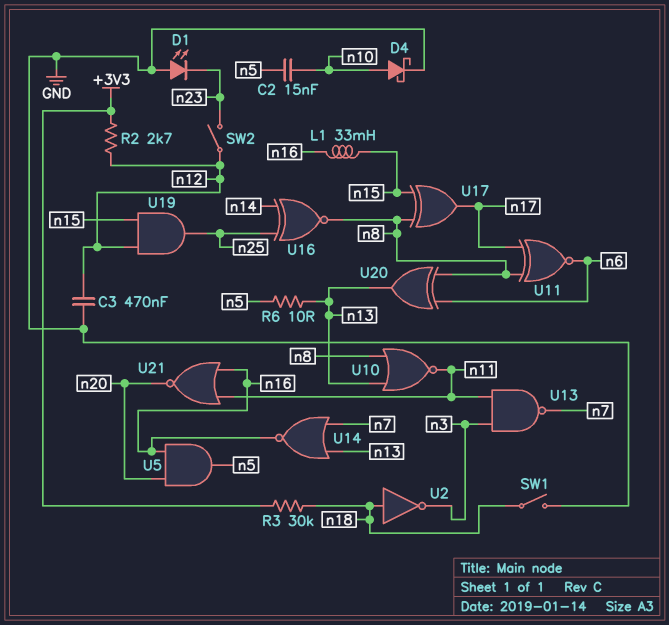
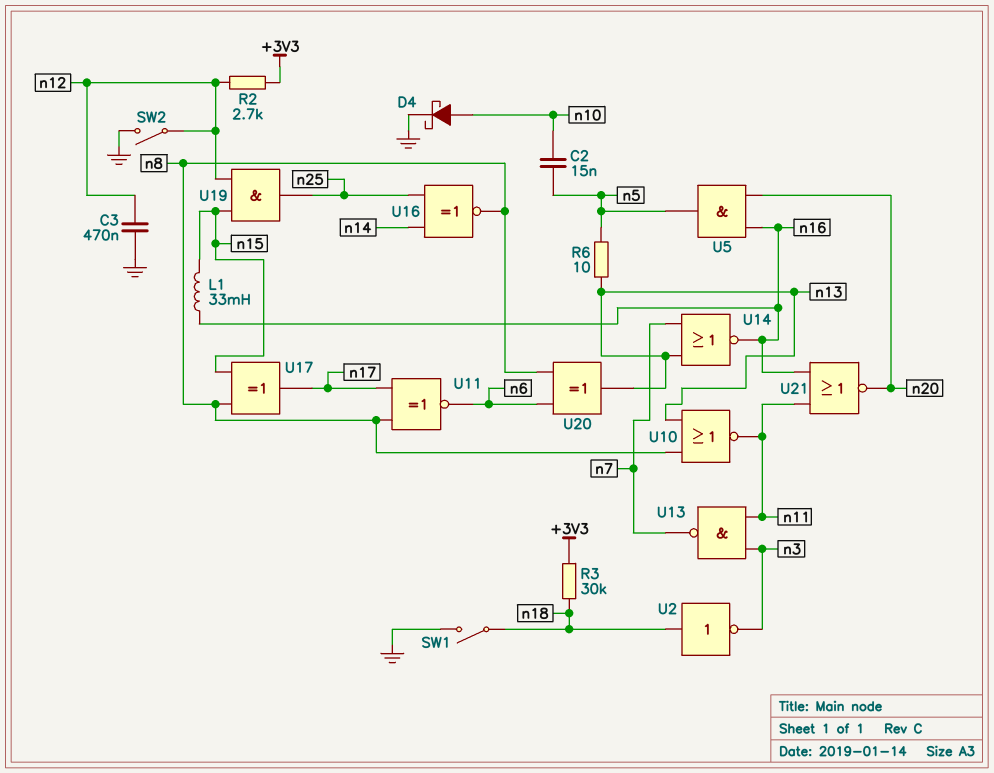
D1: LED (A GND, K n23) -> none
SW2: switch (n12, n23) -> switch (GND, n12)

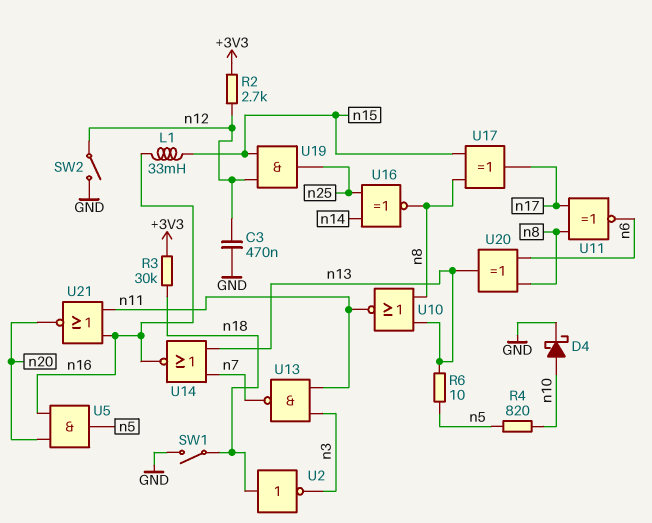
C2: 15nF (n5, n10) -> none
R4: none -> 820 (n5, n10)

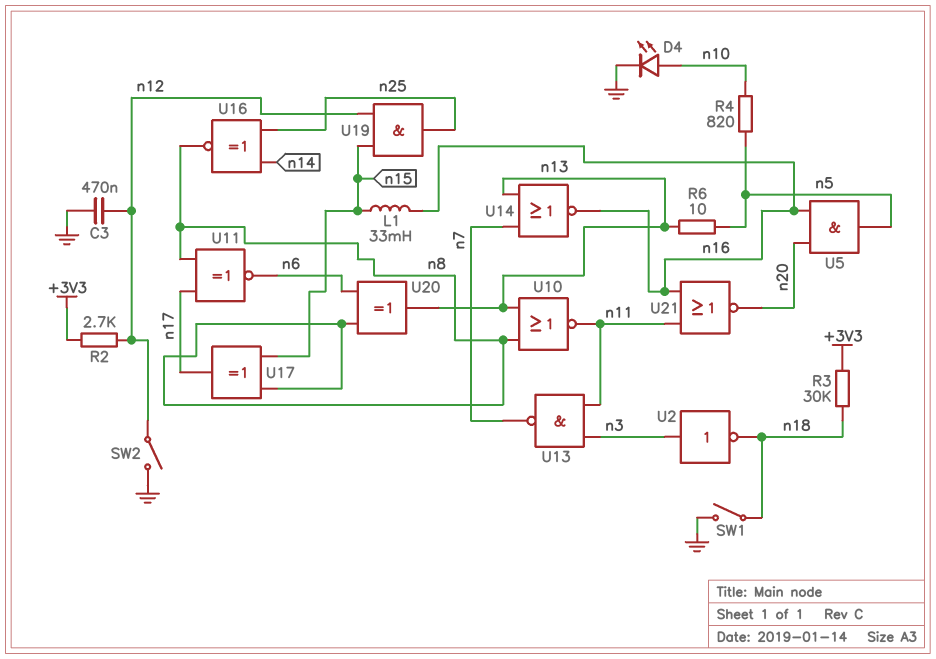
D4: schottky (A n10, K GND) -> LED (A n10, K GND)
U2: NOT (in n18, out n3) -> NOT (in n3, out n18)

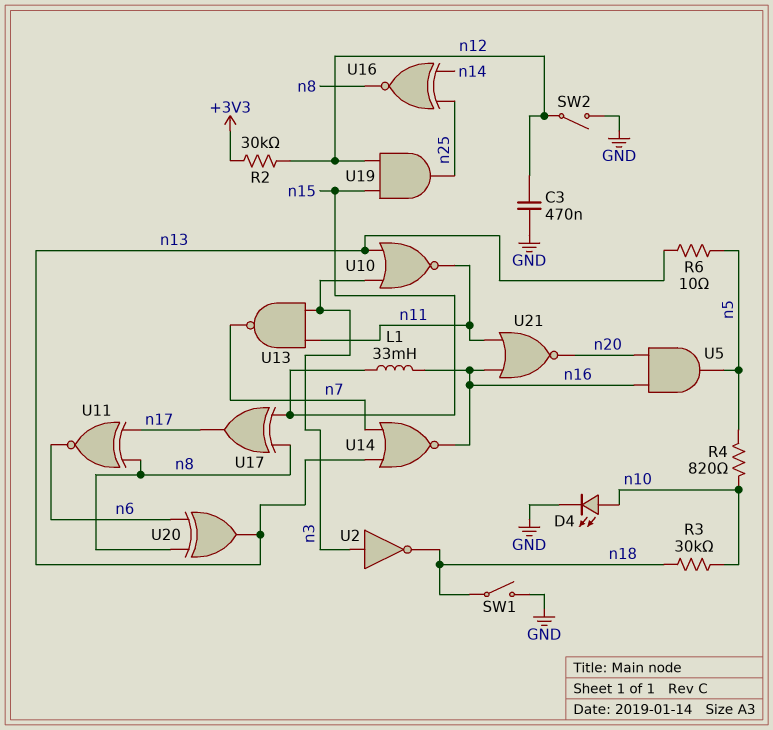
R2: 2.7k (+3V3, n12) -> 30k (+3V3, n12)
R3: 30k (+3V3, n18) -> 30k (n10, n18)
U10: NOR (in n8, in n13, out n11) -> NOR (in n3, in n13, out n11)

